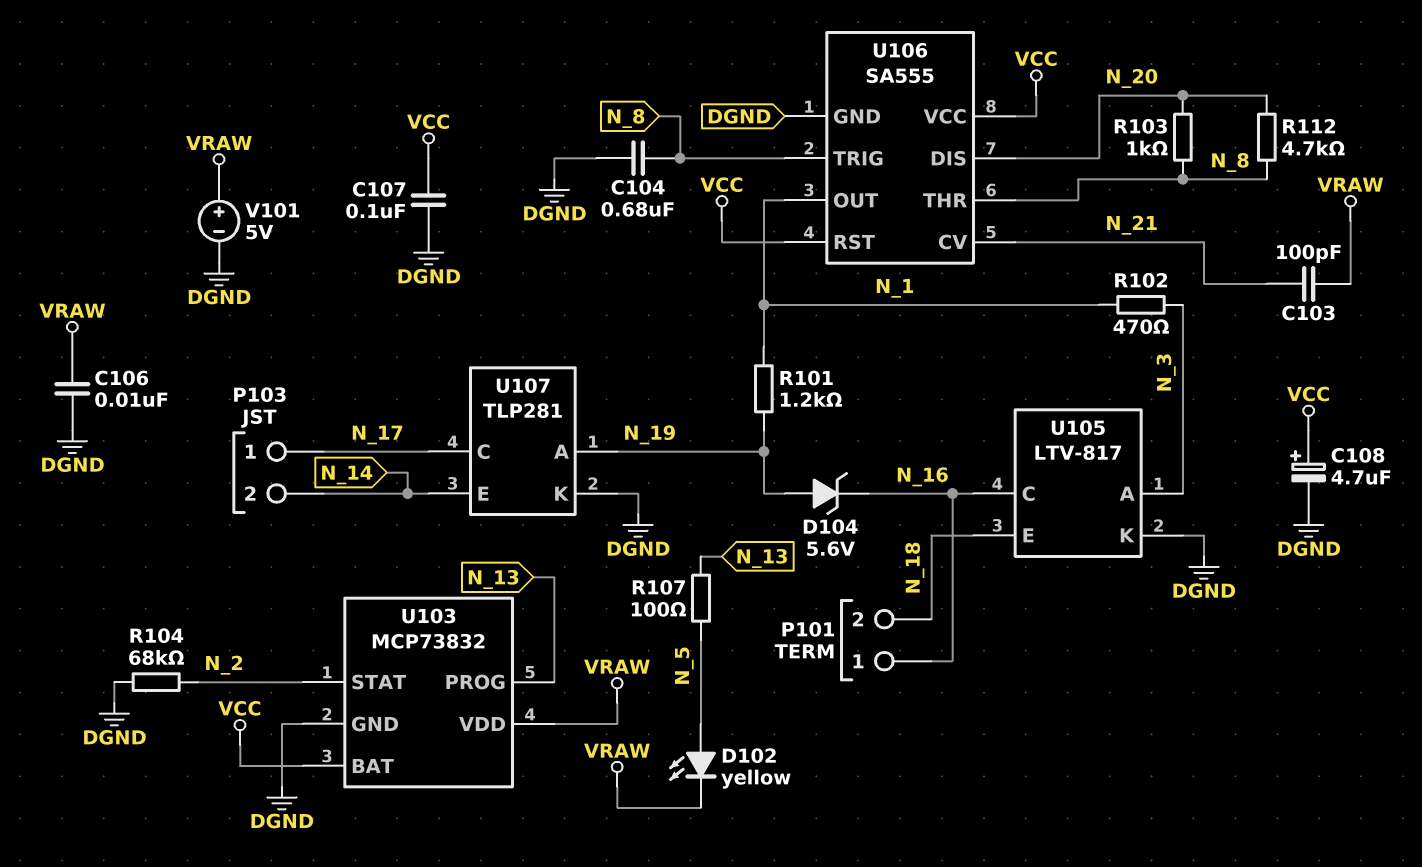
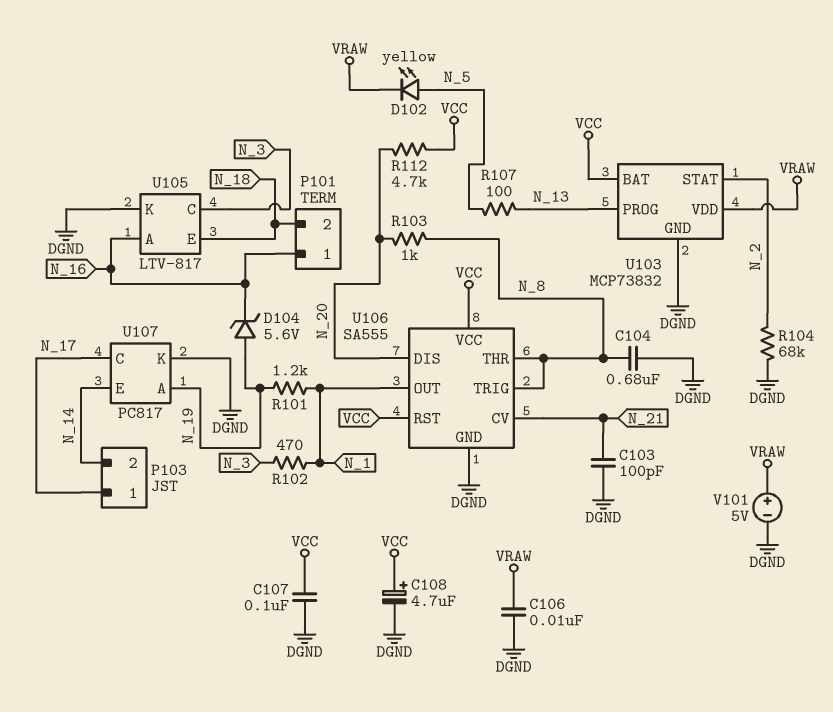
C103: 100pF (N_21, VRAW) -> 100pF (DGND, N_21)
R112: 4.7k (N_8, N_20) -> 4.7k (N_20, VCC)
U105 pin A: N_3 -> N_16
U105 pin C: N_16 -> N_3
U107: TLP281 -> PC817

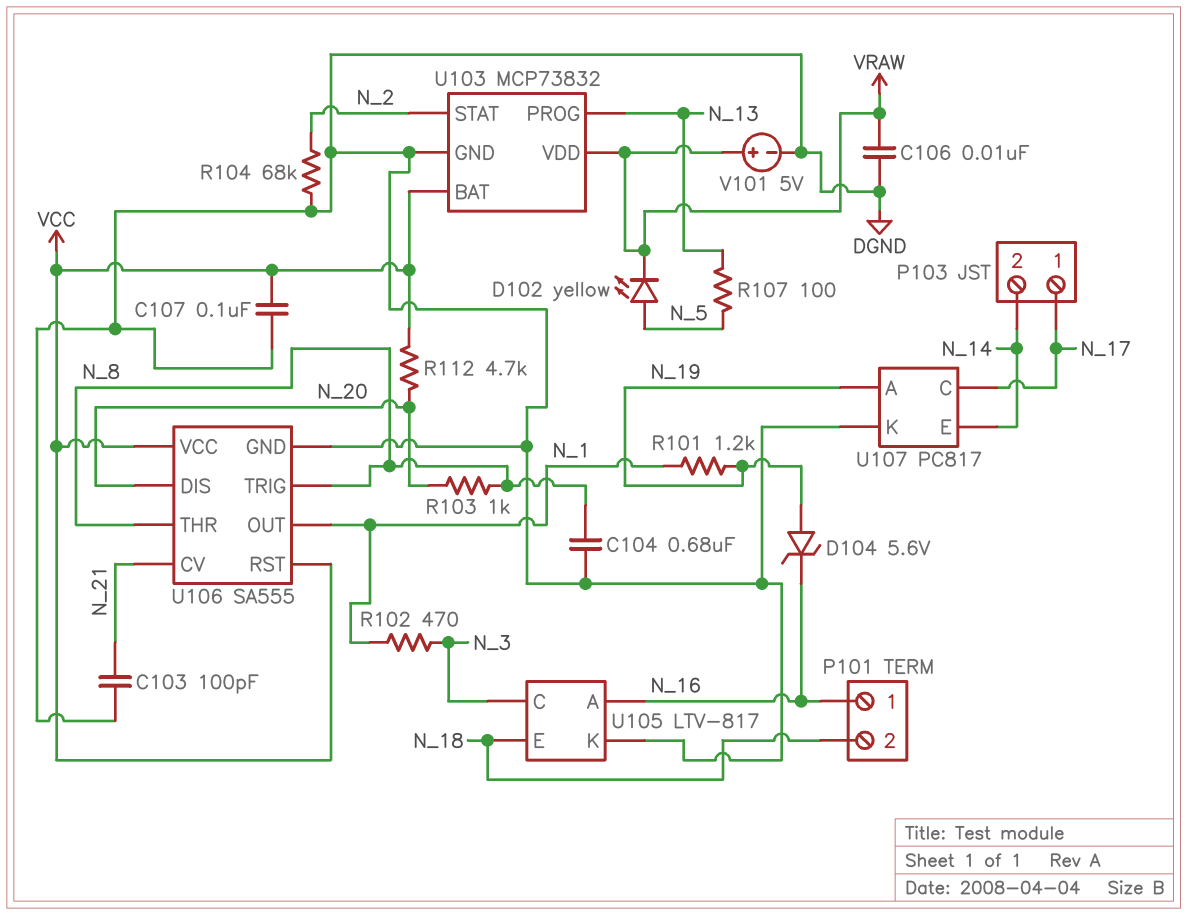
C108: 4.7uF (plus VCC, minus DGND) -> none

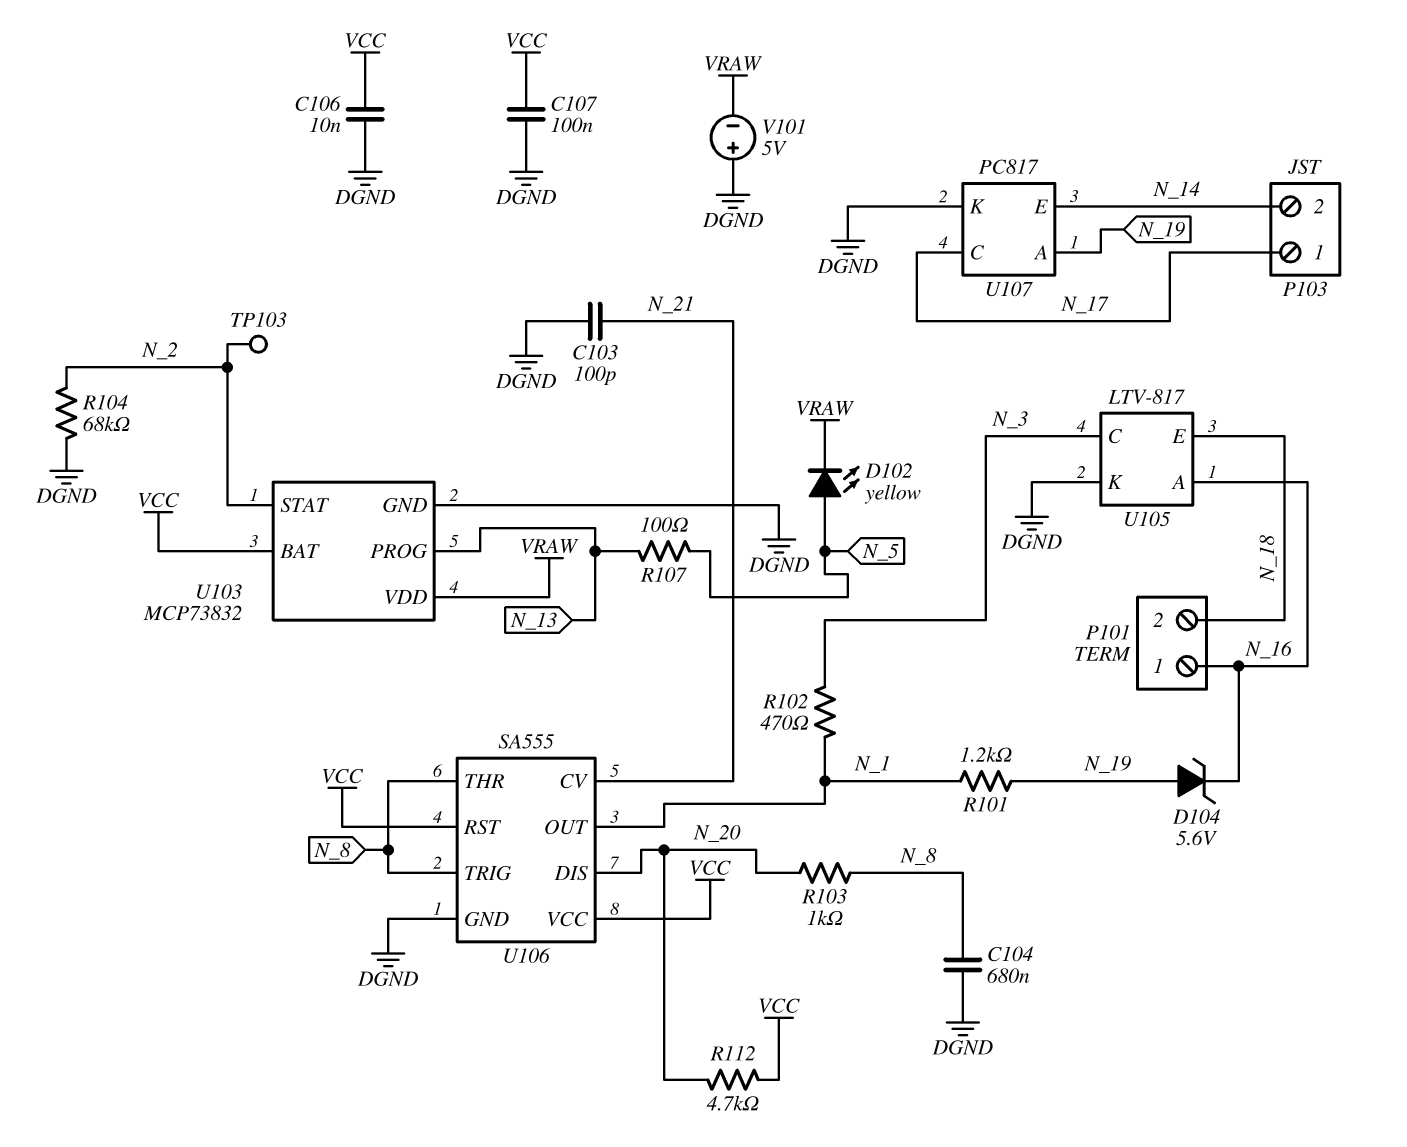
C106: 10nF (DGND, VRAW) -> 10nF (DGND, VCC)
TP103: none -> test point (N_2)
V101: 5V (plus VRAW, minus DGND) -> 5V (plus DGND, minus VRAW)

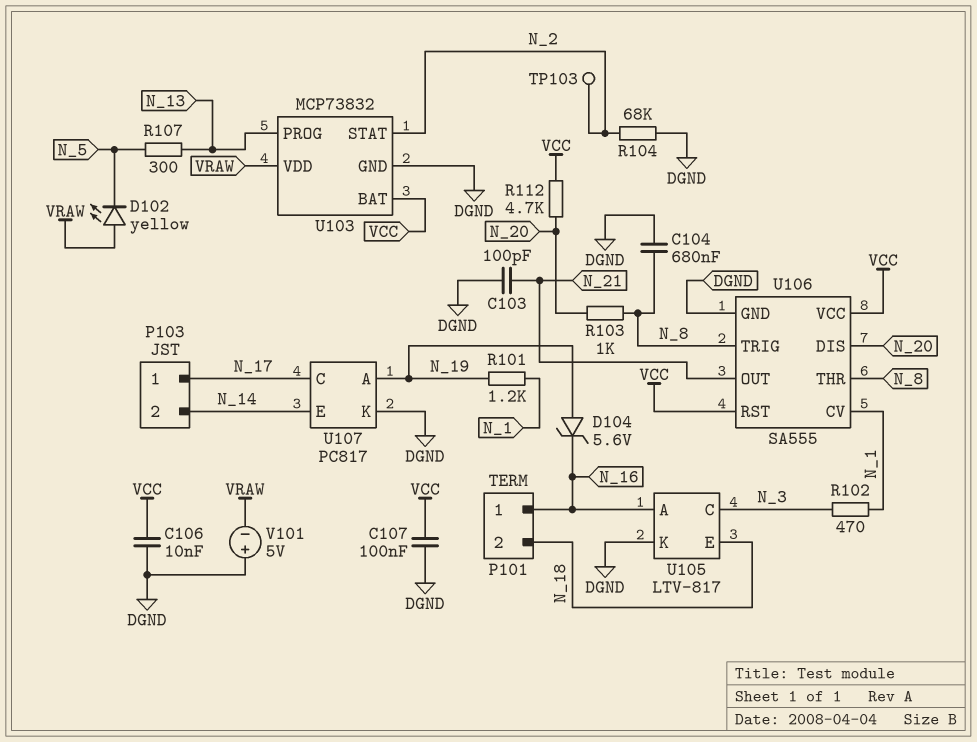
D102: LED yellow (A N_5, K VRAW) -> LED yellow (A VRAW, K N_5)
R107: 100 (N_5, N_13) -> 300 (N_5, N_13)
U106 pin CV: N_21 -> N_1
U106 pin OUT: N_1 -> N_21

